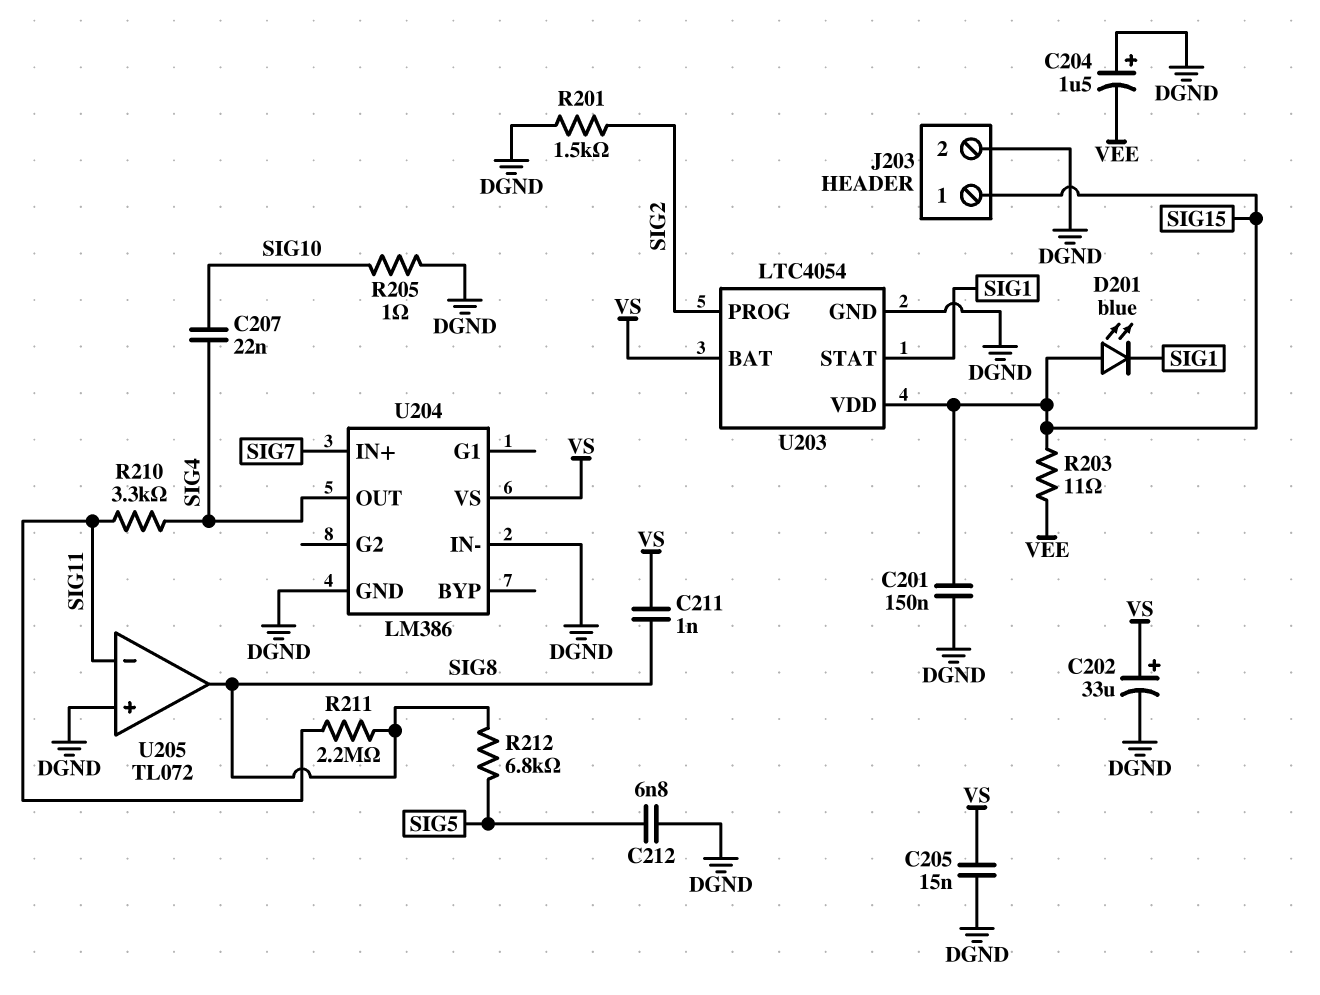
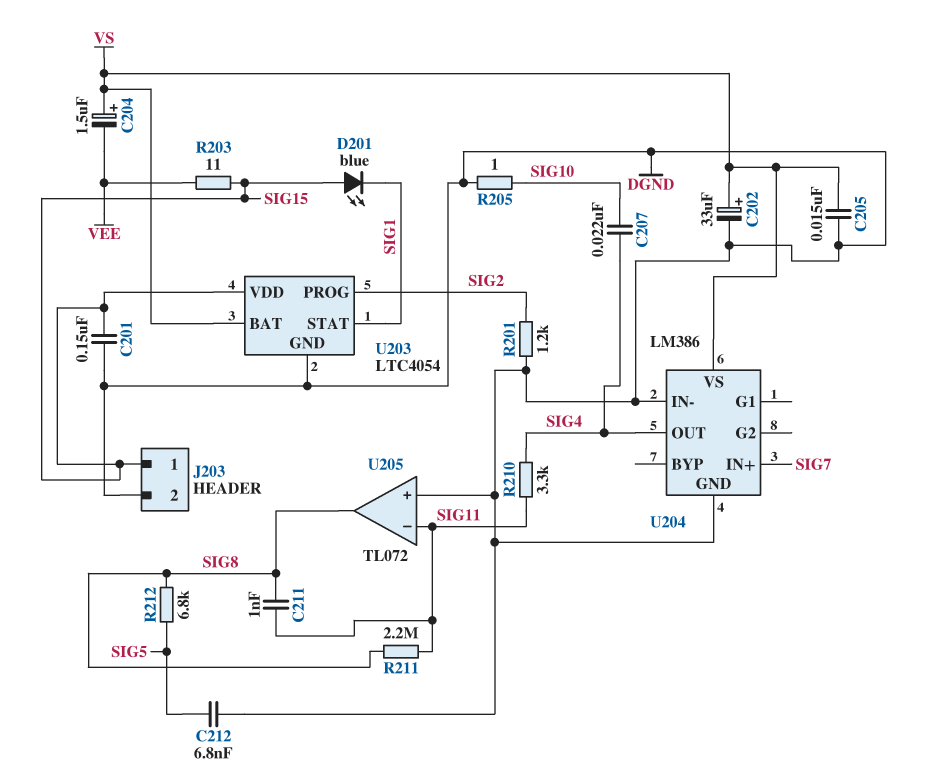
C204: 1.5uF (plus DGND, minus VEE) -> 1.5uF (plus VS, minus VEE)
C211: 1nF (SIG8, VS) -> 1nF (SIG8, SIG11)
R201: 1.5k (DGND, SIG2) -> 1.2k (DGND, SIG2)

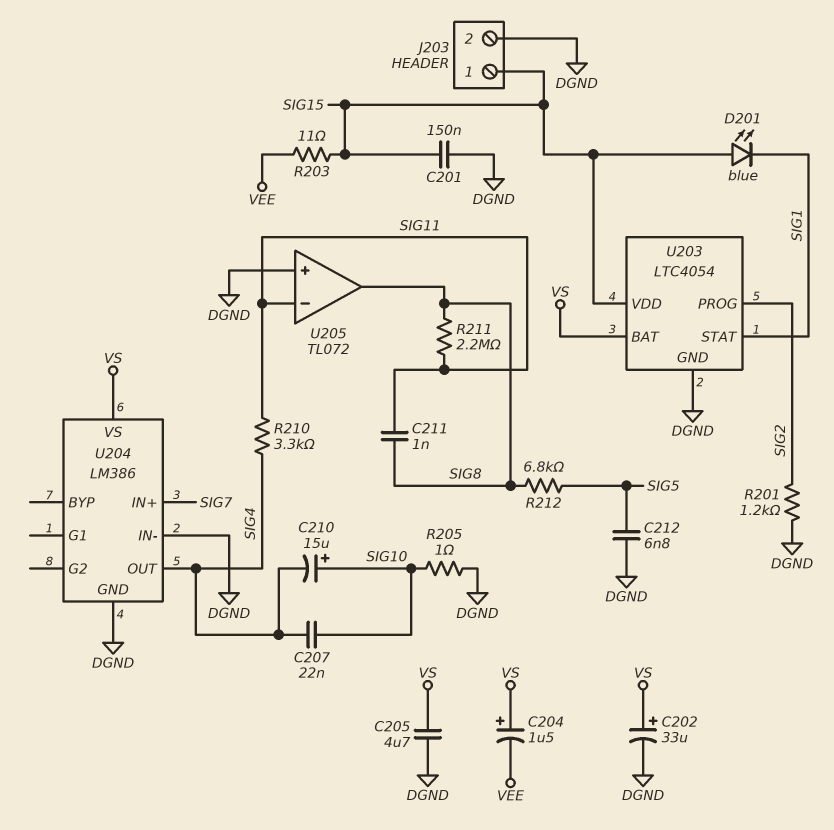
C205: 15nF (DGND, VS) -> 4.7uF (DGND, VS)
C210: none -> 15uF (plus SIG10, minus SIG4)

